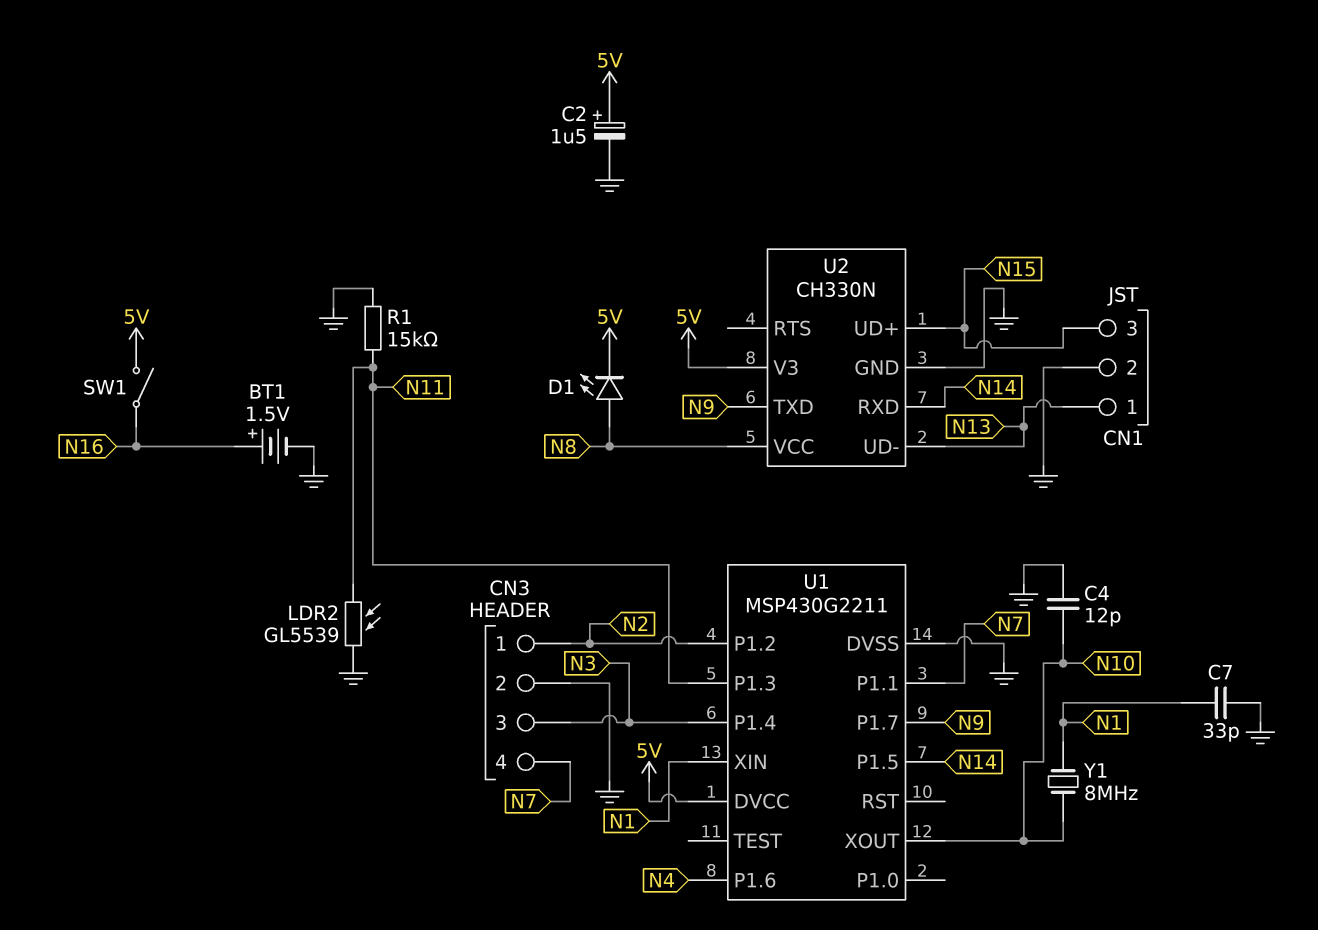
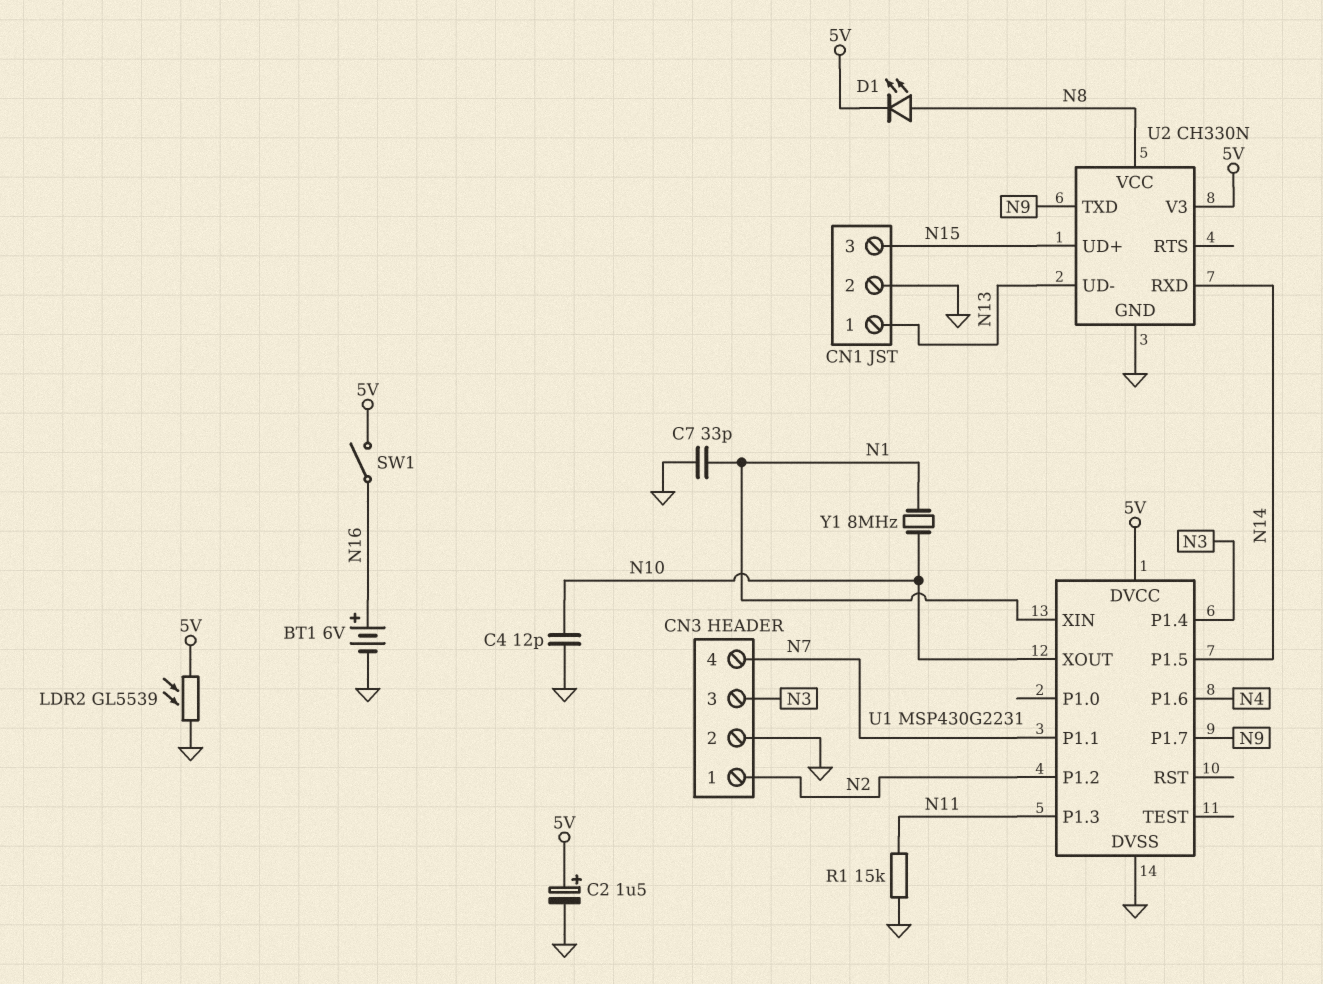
BT1: 1.5V (plus N16, minus GND) -> 6V (plus N16, minus GND)
LDR2: GL5539 (GND, N11) -> GL5539 (5V, GND)
U1: MSP430G2211 -> MSP430G2231

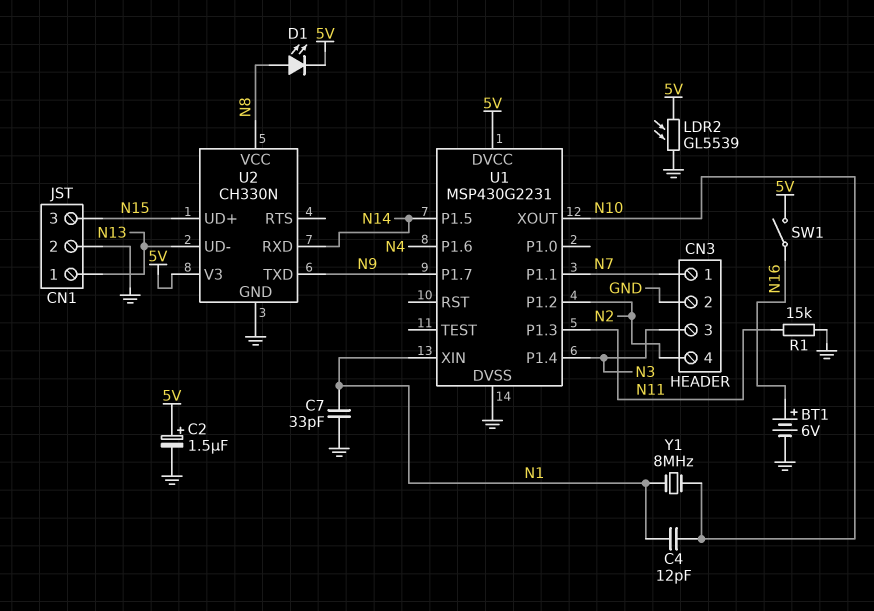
C4: 12pF (GND, N10) -> 12pF (N1, N10)
CN3 pin 1: N2 -> N7
CN3 pin 4: N7 -> N2

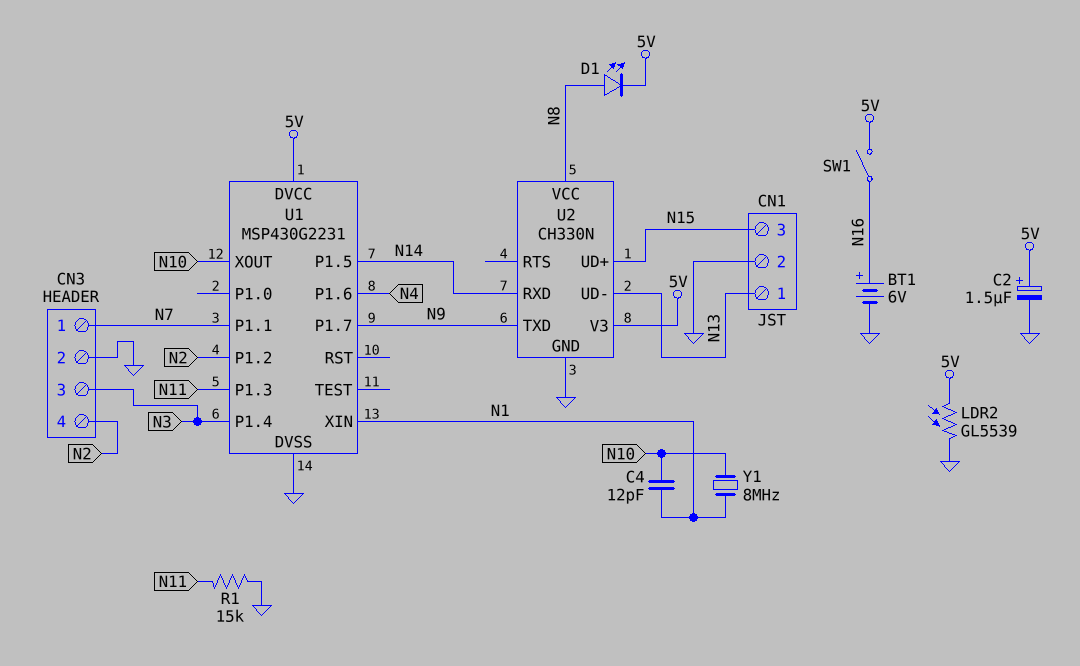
C7: 33pF (GND, N1) -> none

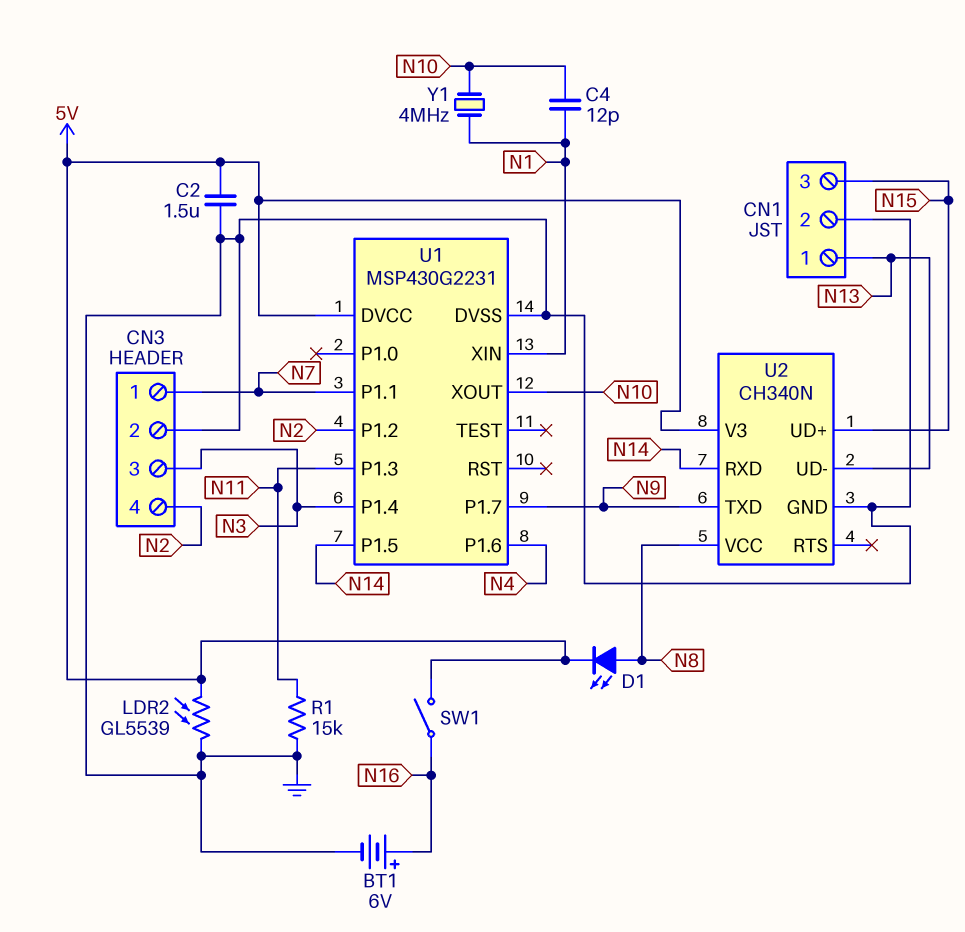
C2: 1.5uF (plus 5V, minus GND) -> 1.5uF (5V, GND)
U2: CH330N -> CH340N
Y1: 8MHz (N1, N10) -> 4MHz (N1, N10)

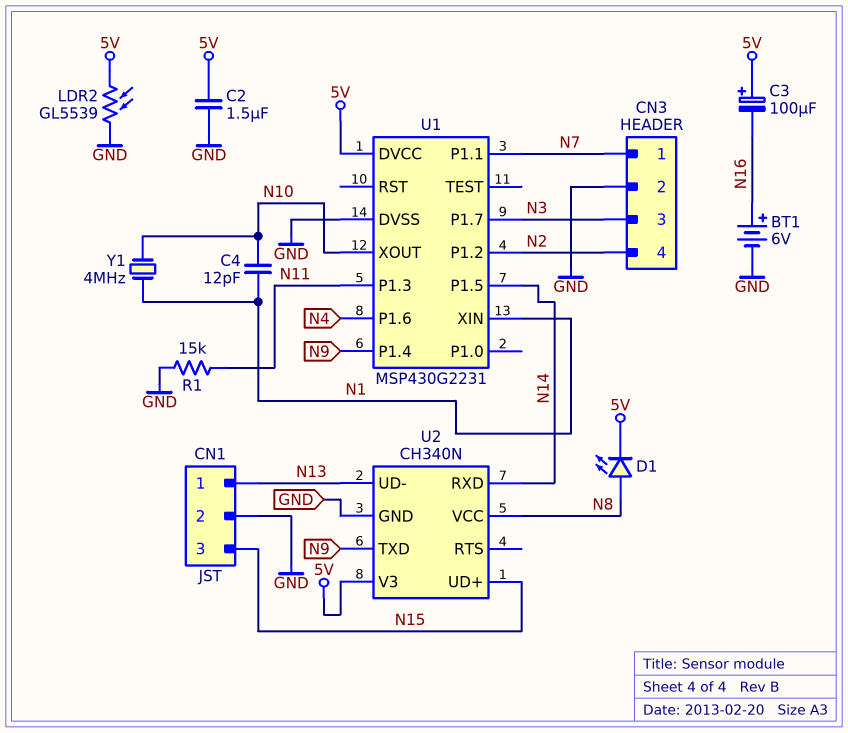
C3: none -> 100uF (plus 5V, minus N16)
SW1: switch (5V, N16) -> none
U1 pin P1.4: N3 -> N9
U1 pin P1.7: N9 -> N3

